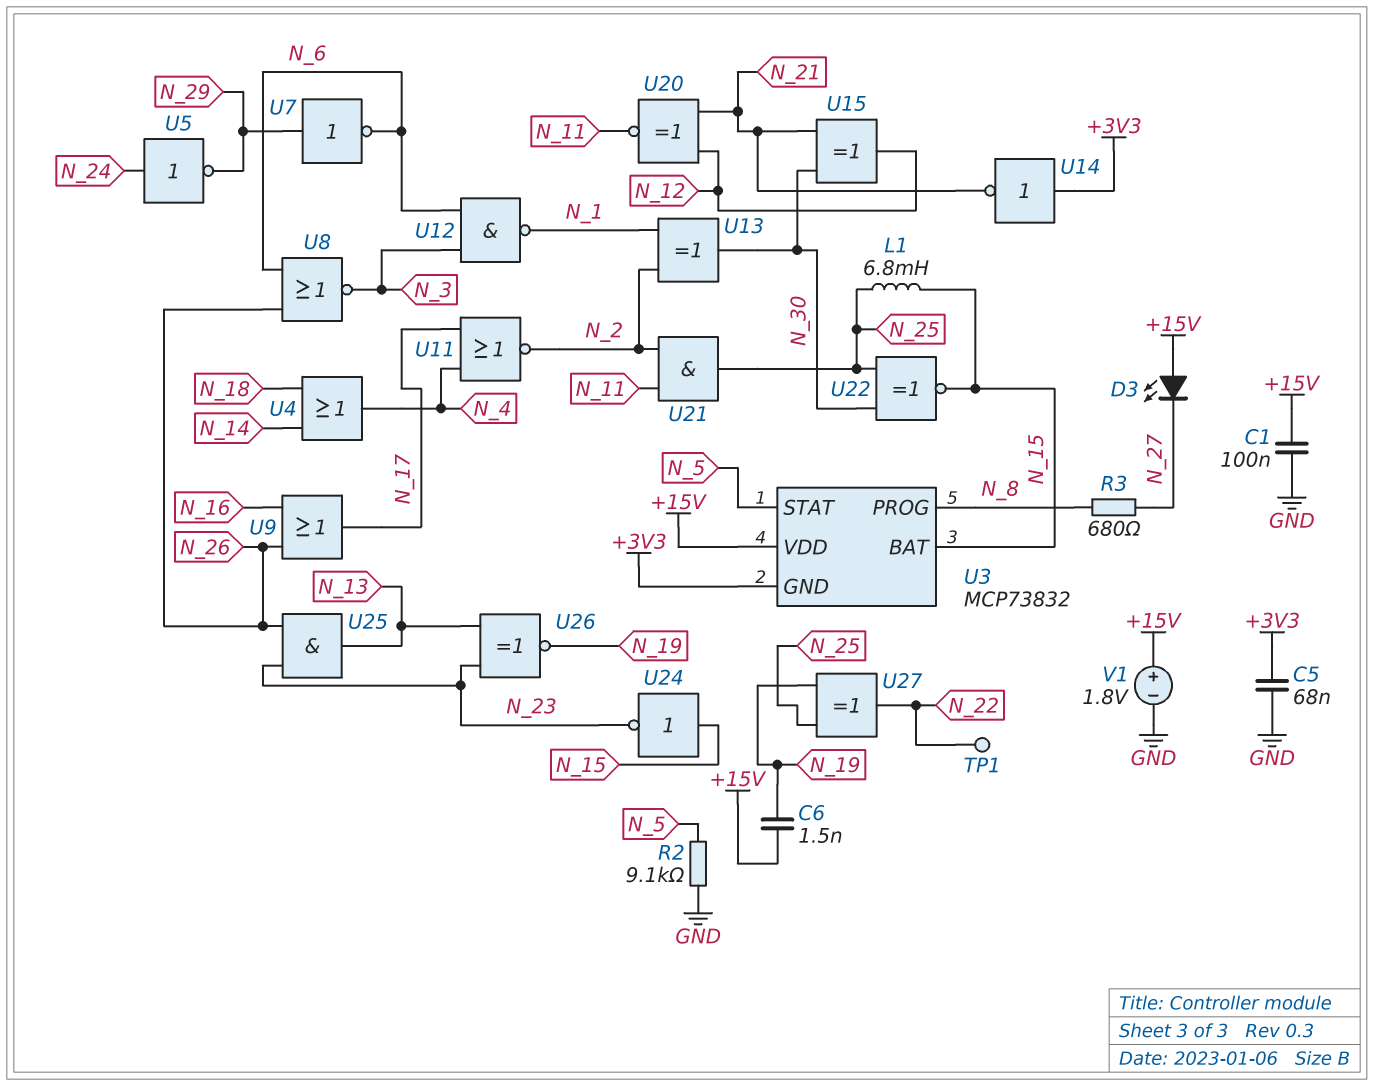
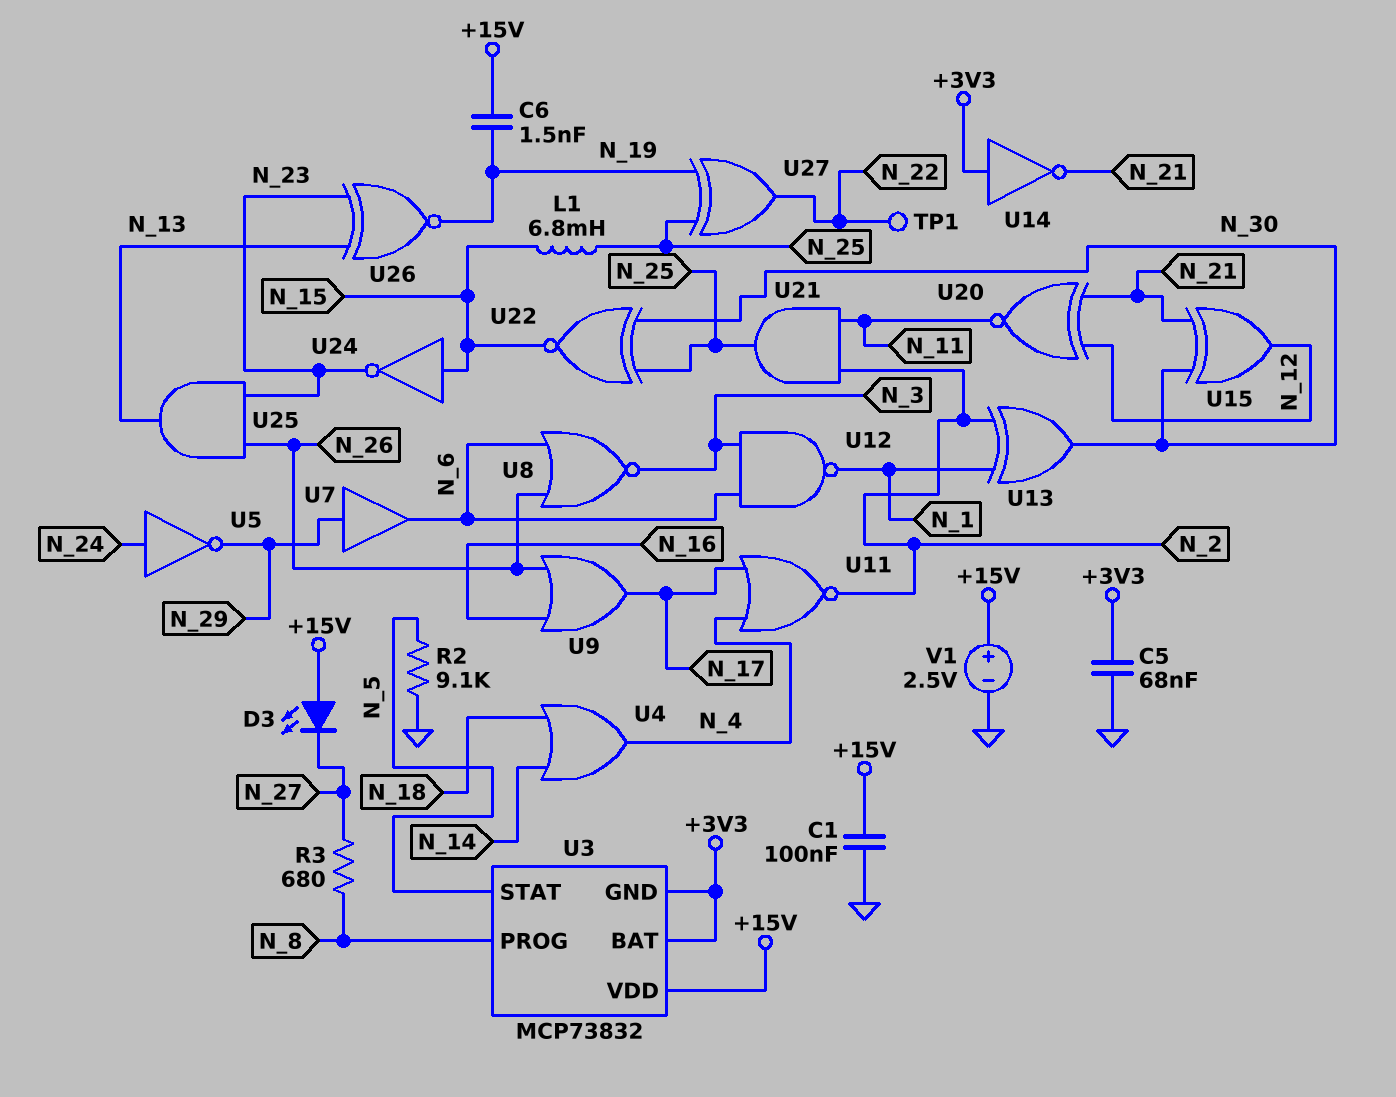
U3 pin BAT: N_15 -> +3V3
U7: NOT (in N_29, out N_6) -> buffer (in N_29, out N_6)
V1: 1.8V (plus +15V, minus GND) -> 2.5V (plus +15V, minus GND)

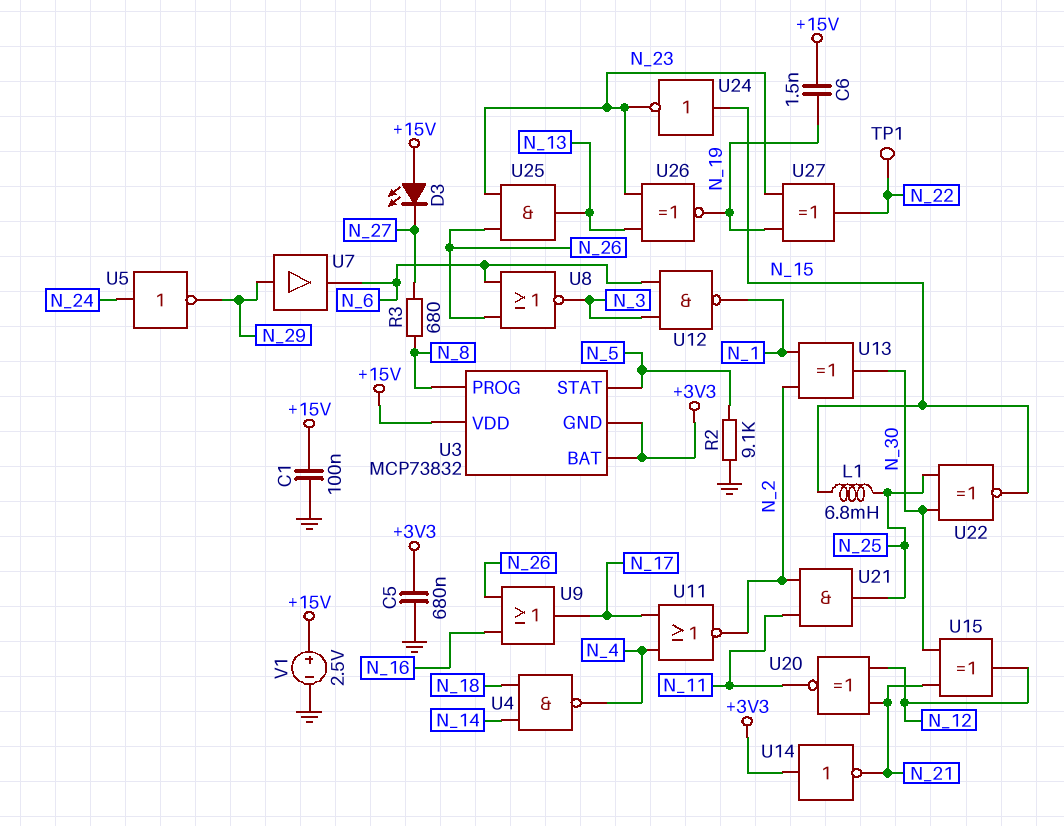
C5: 68nF (+3V3, GND) -> 680nF (+3V3, GND)
U4: OR (in N_14, in N_18, out N_4) -> NAND (in N_14, in N_18, out N_4)
U27: XOR (in N_19, in N_25, out N_22) -> XOR (in N_19, in N_23, out N_22)

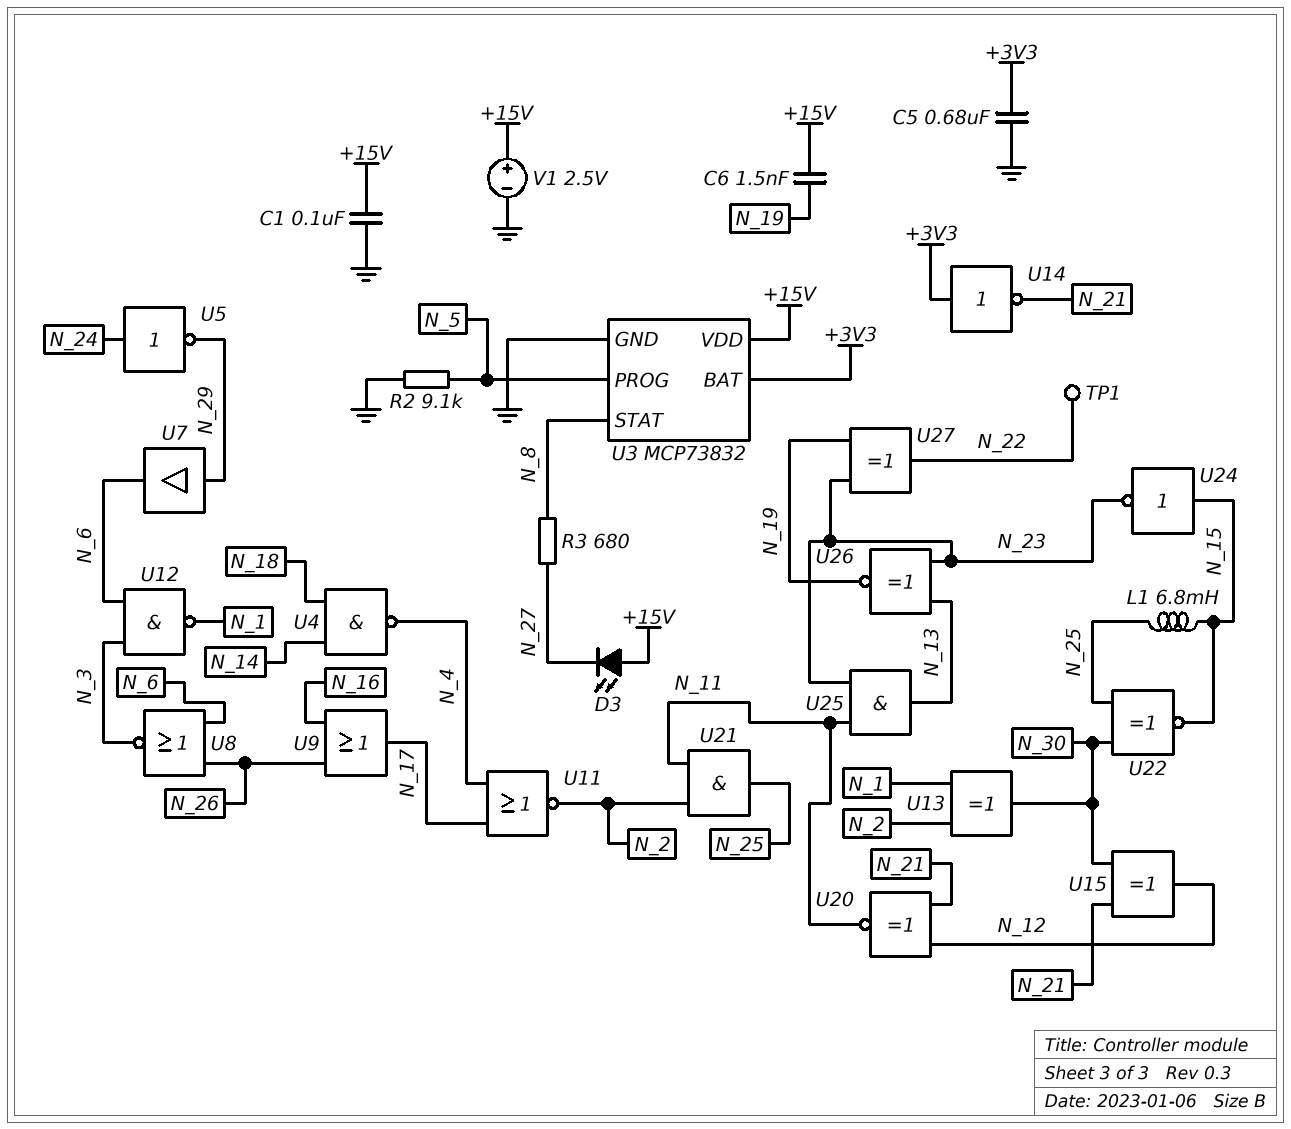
U3 pin GND: +3V3 -> GND
U3 pin PROG: N_8 -> N_5
U3 pin STAT: N_5 -> N_8
U25: AND (in N_23, in N_26, out N_13) -> AND (in N_11, in N_23, out N_13)

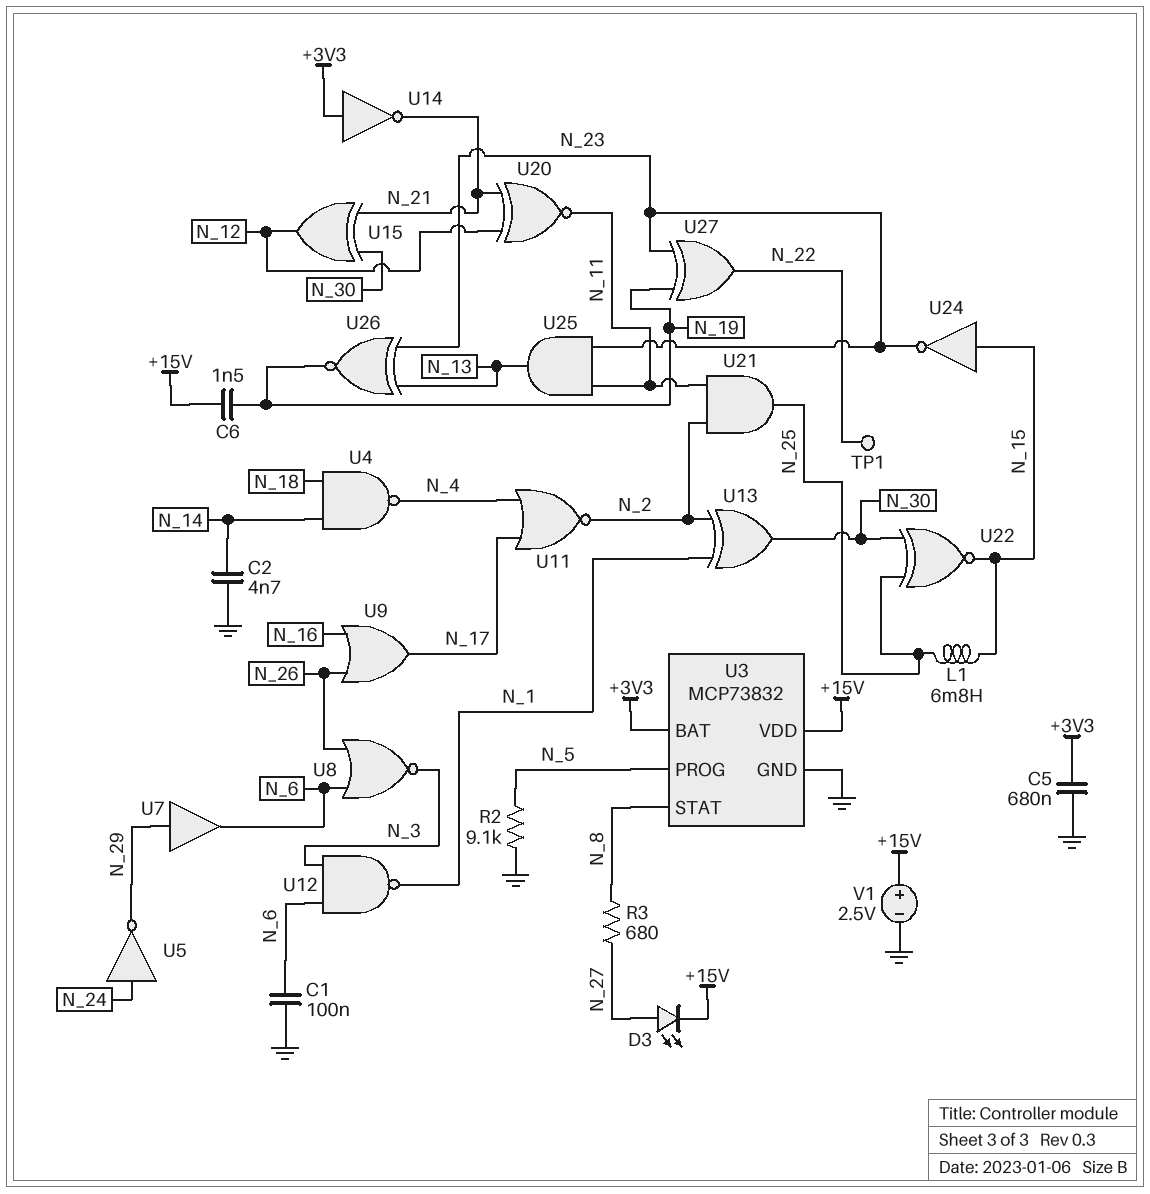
C1: 100nF (+15V, GND) -> 100nF (GND, N_6)
C2: none -> 4.7nF (GND, N_14)
D3: LED (A +15V, K N_27) -> LED (A N_27, K +15V)

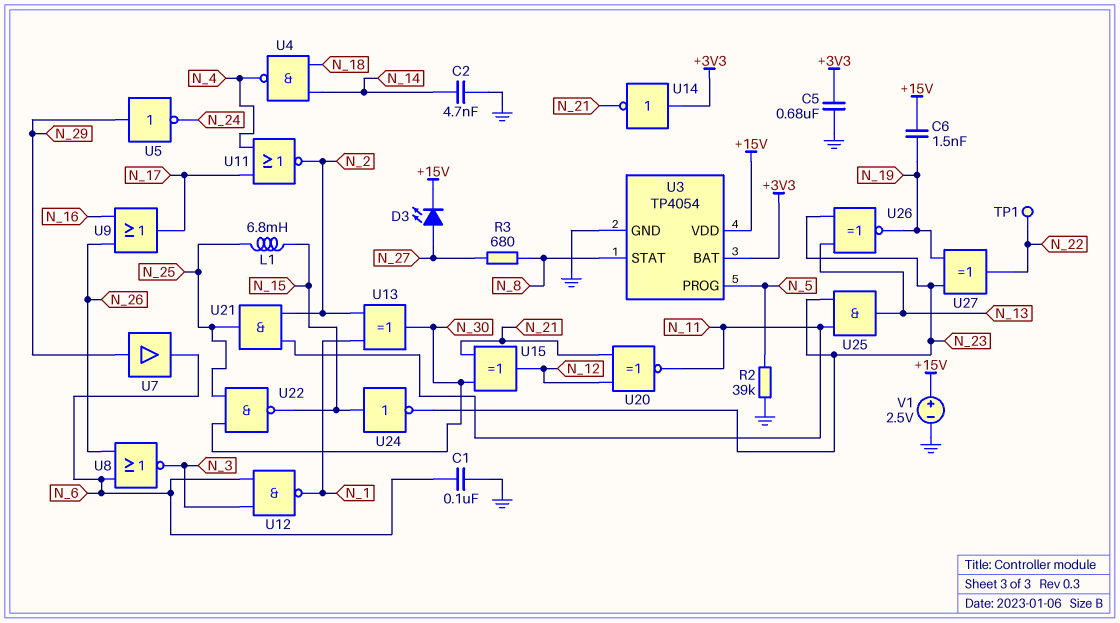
R2: 9.1k (GND, N_5) -> 39k (GND, N_5)
U3: MCP73832 -> TP4054
U5: NOT (in N_24, out N_29) -> NOT (in N_29, out N_24)
U22: XNOR (in N_25, in N_30, out N_15) -> NAND (in N_25, in N_30, out N_15)

